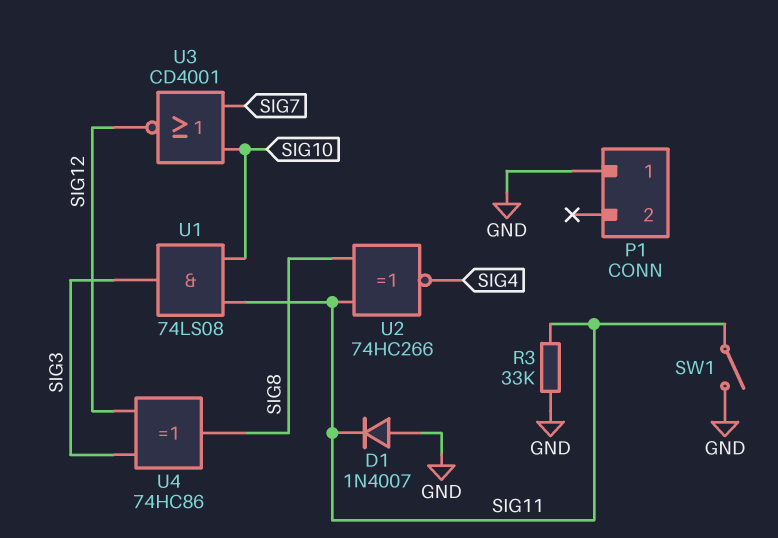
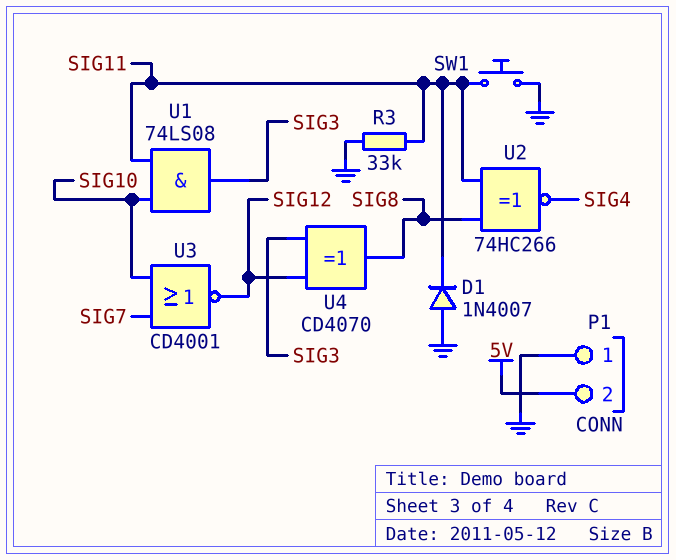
P1 pin 2: none -> 5V
SW1: switch (GND, SIG11) -> button (GND, SIG11)
U4: XOR 74HC86 (in SIG3, in SIG12, out SIG8) -> XOR CD4070 (in SIG3, in SIG12, out SIG8)

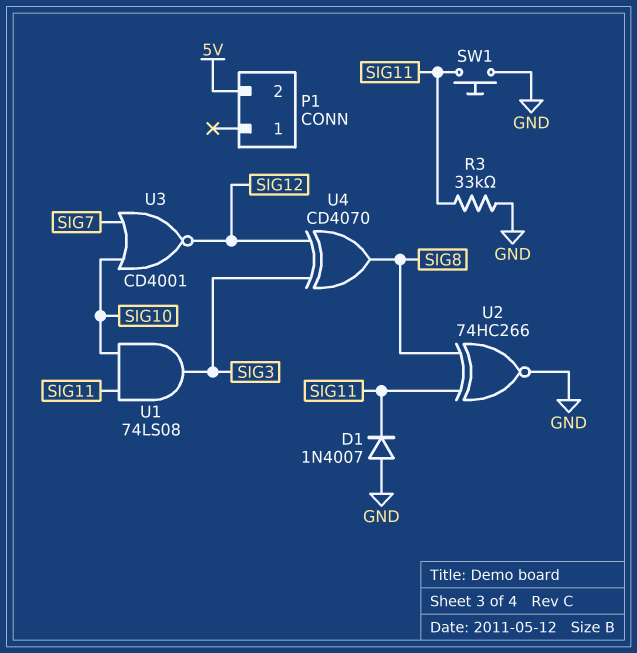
P1 pin 1: GND -> none
U2: XNOR 74HC266 (in SIG8, in SIG11, out SIG4) -> XNOR 74HC266 (in SIG8, in SIG11, out GND)

